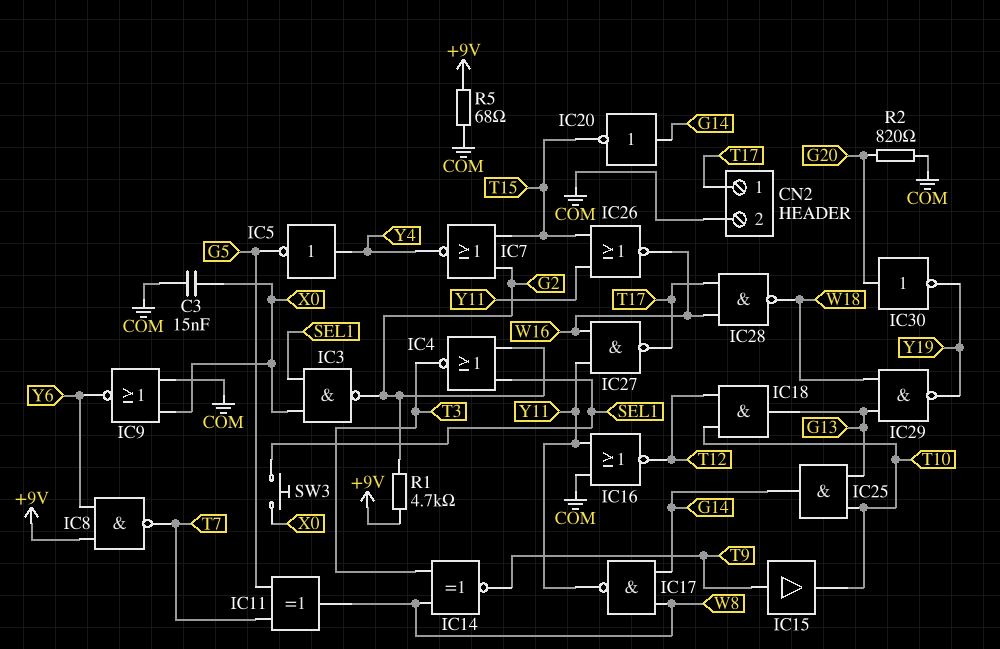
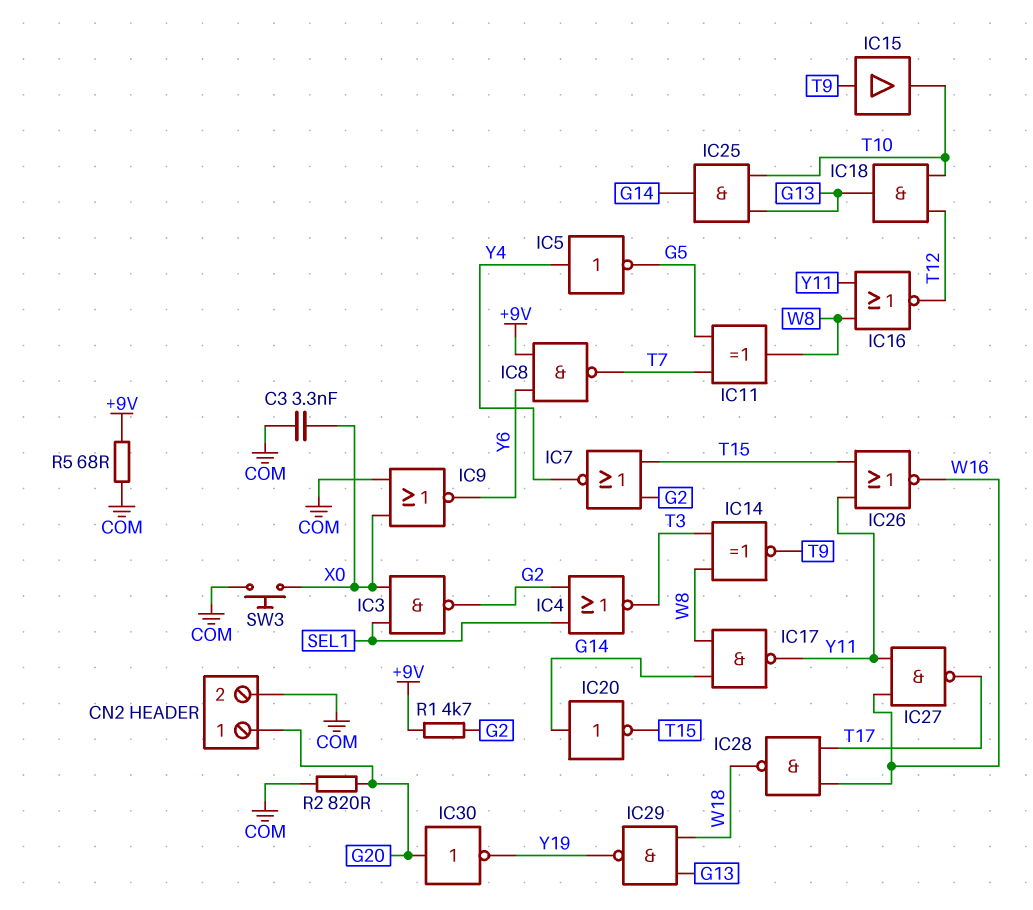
C3: 15nF (COM, X0) -> 3.3nF (COM, X0)
CN2 pin 1: T17 -> G20
IC16: NOR (in COM, in Y11, out T12) -> NOR (in W8, in Y11, out T12)
SW3: button (SEL1, X0) -> button (COM, X0)

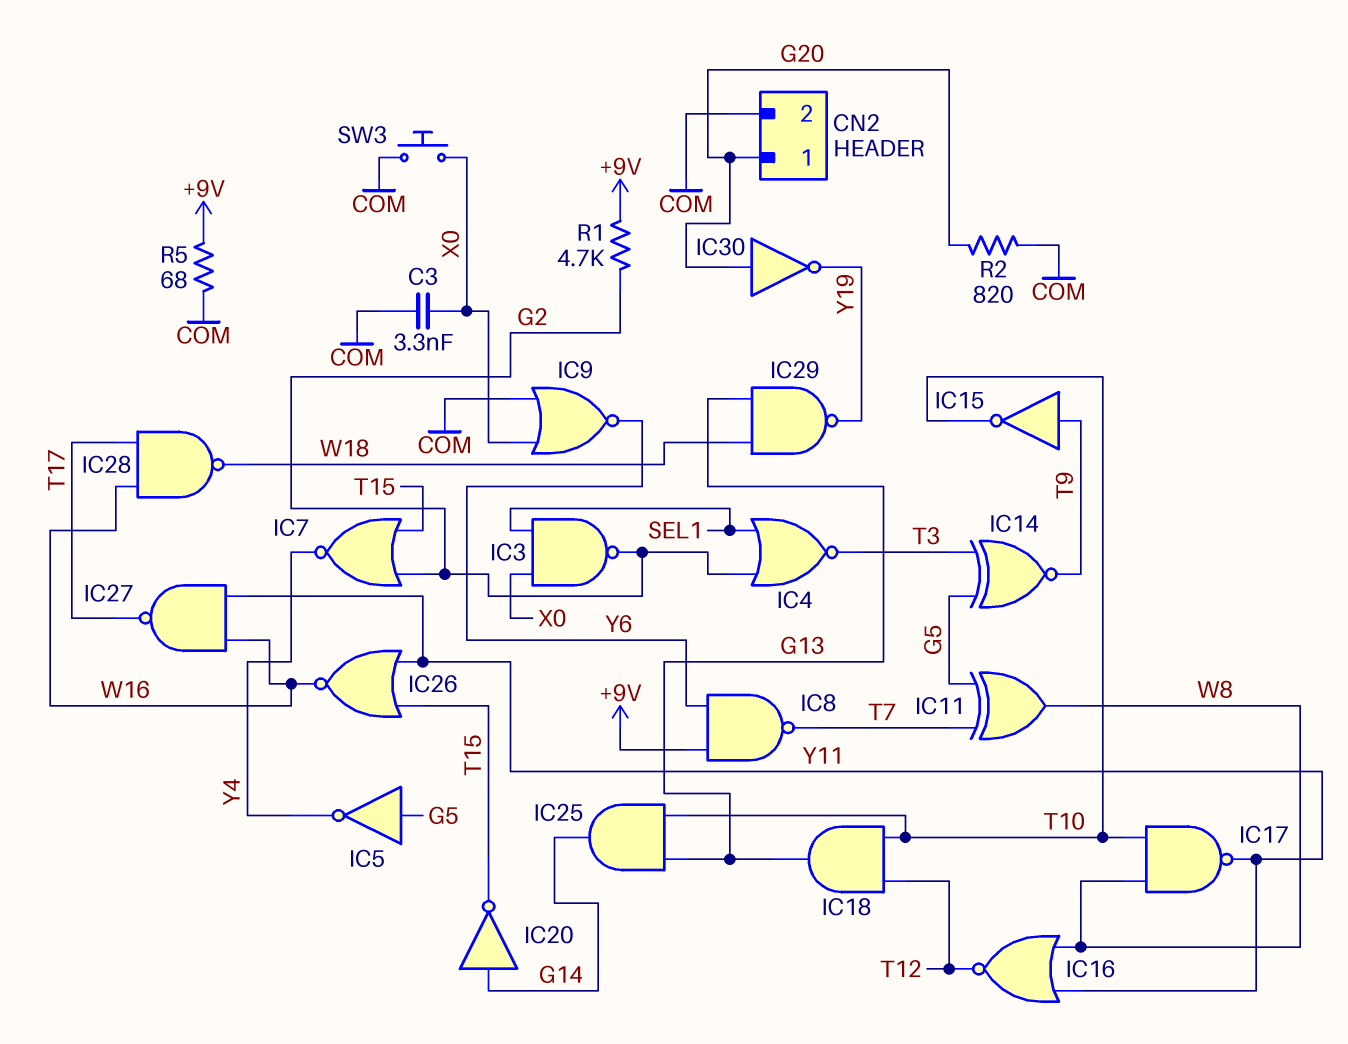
IC5: NOT (in Y4, out G5) -> NOT (in G5, out Y4)
IC14: XNOR (in T3, in W8, out T9) -> XNOR (in G5, in T3, out T9)
IC15: buffer (in T9, out T10) -> NOT (in T9, out T10)
IC17: NAND (in G14, in W8, out Y11) -> NAND (in T10, in W8, out Y11)

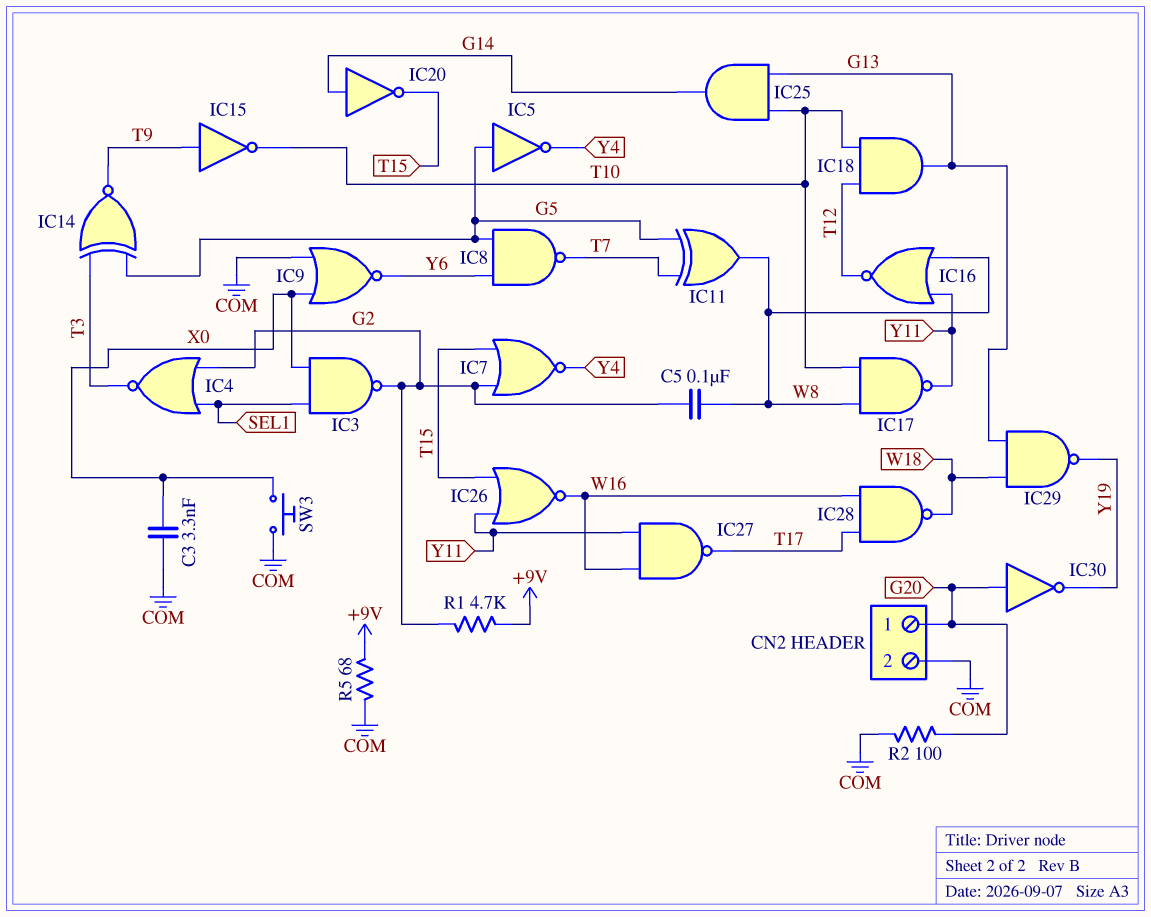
C5: none -> 100nF (G2, W8)
IC8: NAND (in +9V, in Y6, out T7) -> NAND (in G5, in Y6, out T7)
R2: 820 (COM, G20) -> 100 (COM, G20)

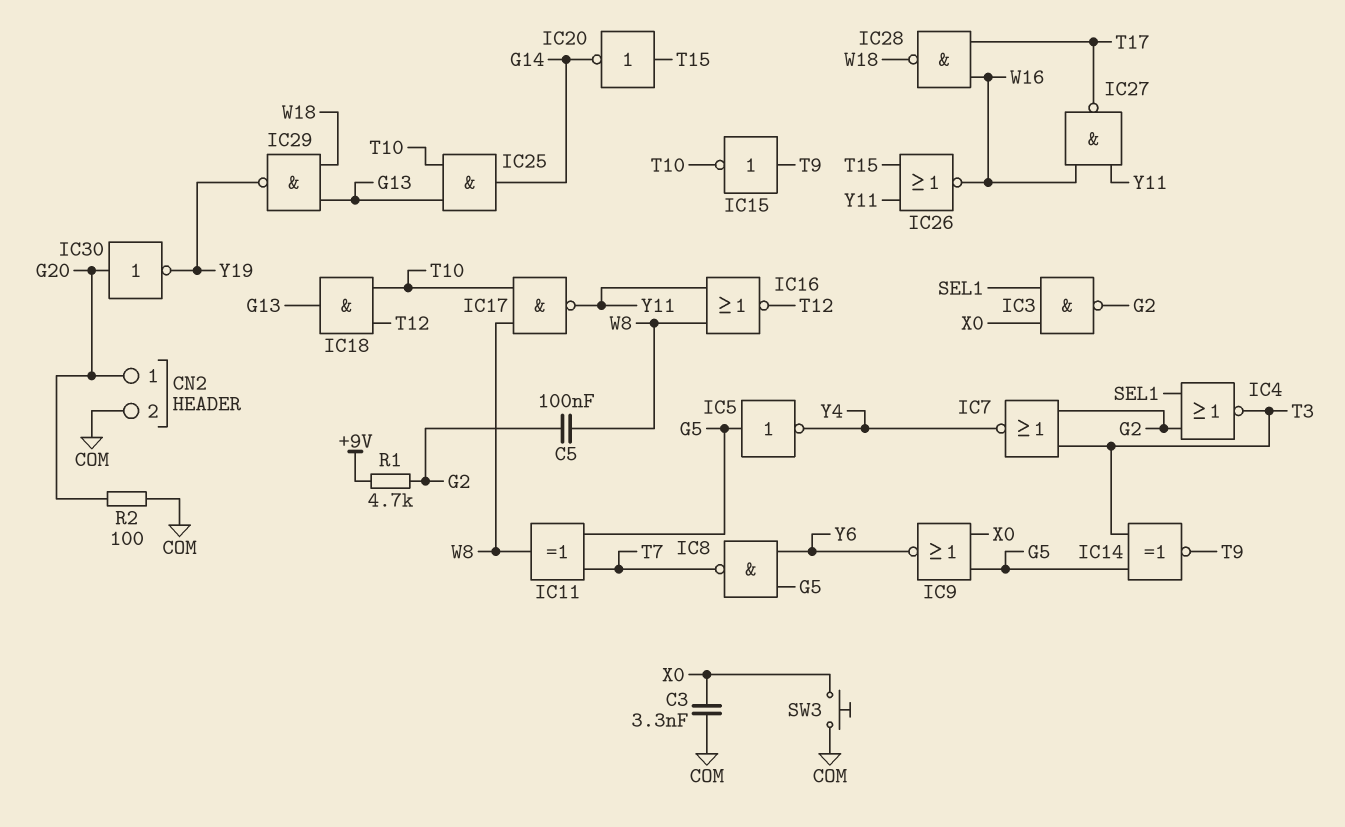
IC7: NOR (in G2, in T15, out Y4) -> NOR (in G2, in T3, out Y4)
IC9: NOR (in COM, in X0, out Y6) -> NOR (in G5, in X0, out Y6)
IC20: NOT (in G14, out T15) -> NOT (in T15, out G14)
R5: 68 (+9V, COM) -> none

